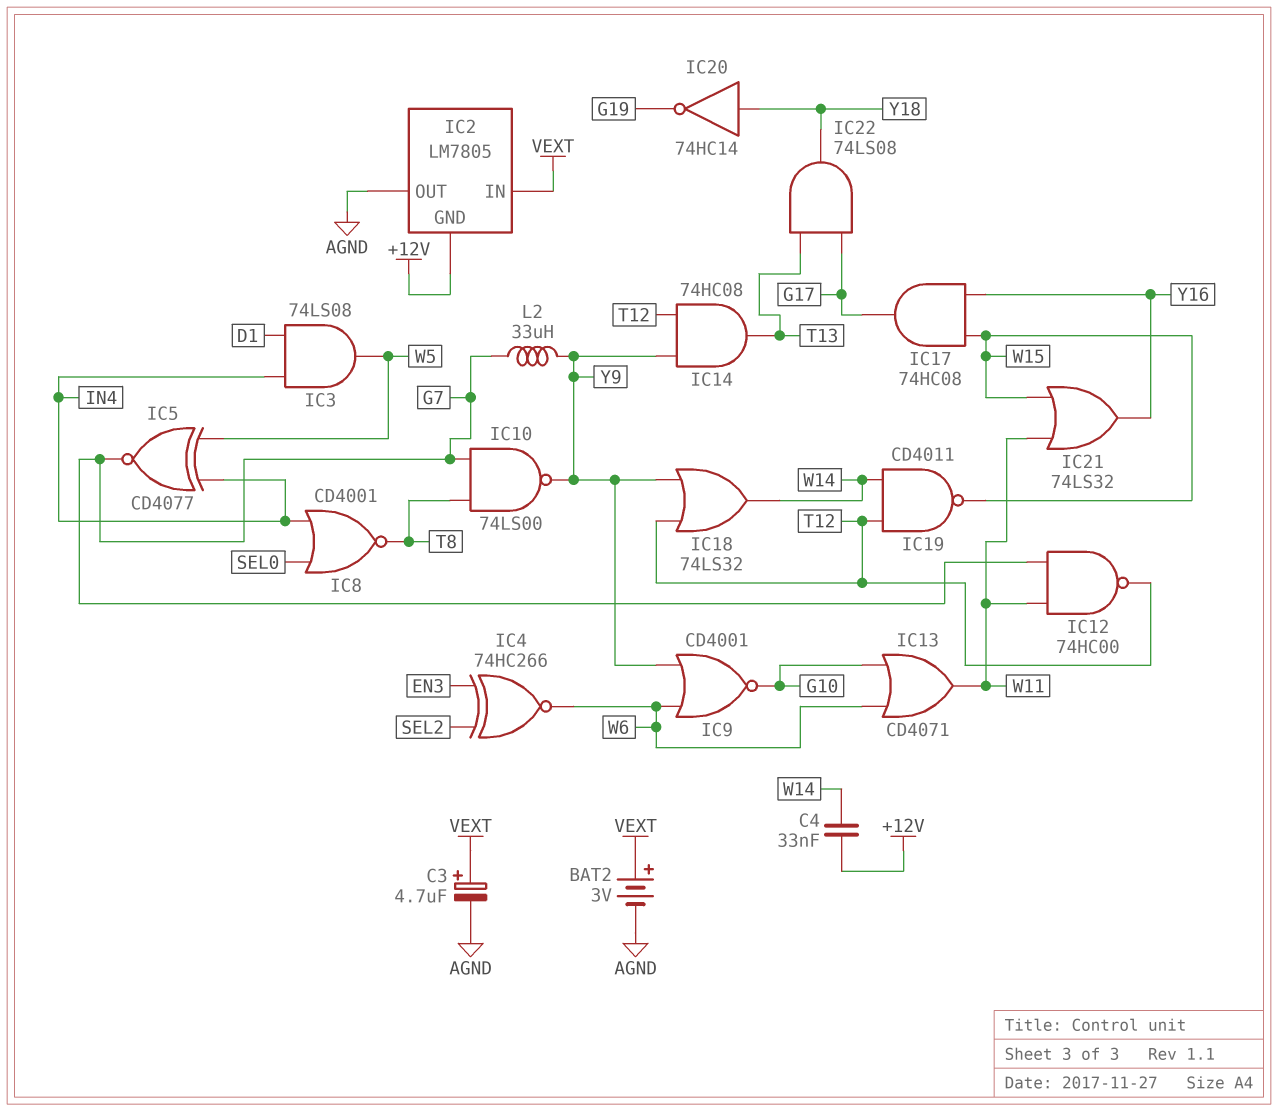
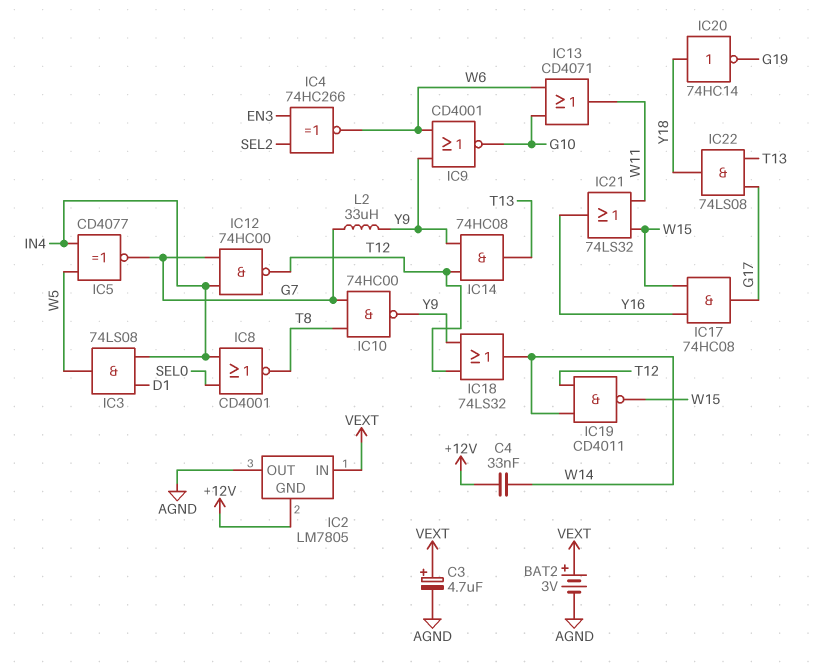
IC10: NAND 74LS00 (in G7, in T8, out Y9) -> NAND 74HC00 (in G7, in T8, out Y9)
IC12: NAND 74HC00 (in G7, in W11, out T12) -> NAND 74HC00 (in G7, in IN4, out T12)

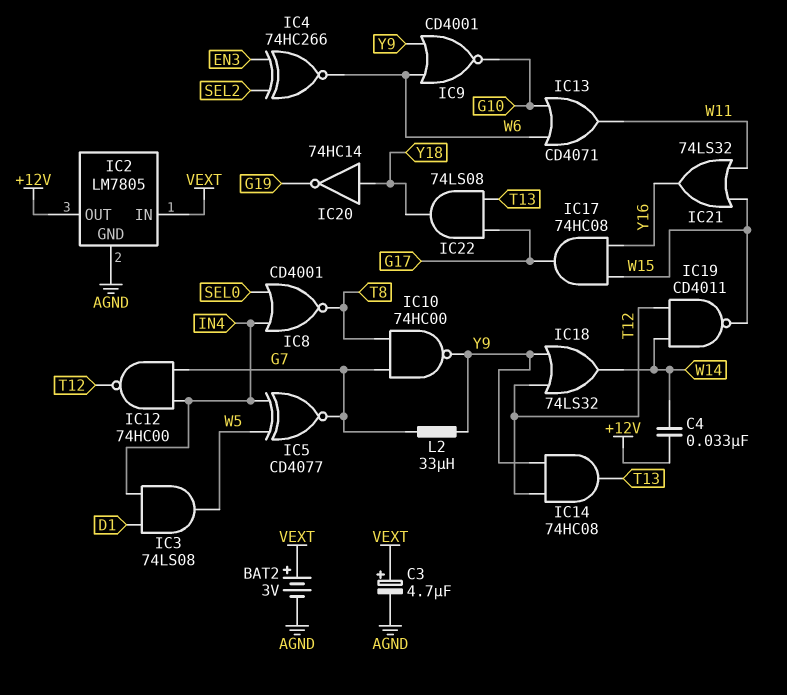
IC2 pin GND: +12V -> AGND
IC2 pin OUT: AGND -> +12V

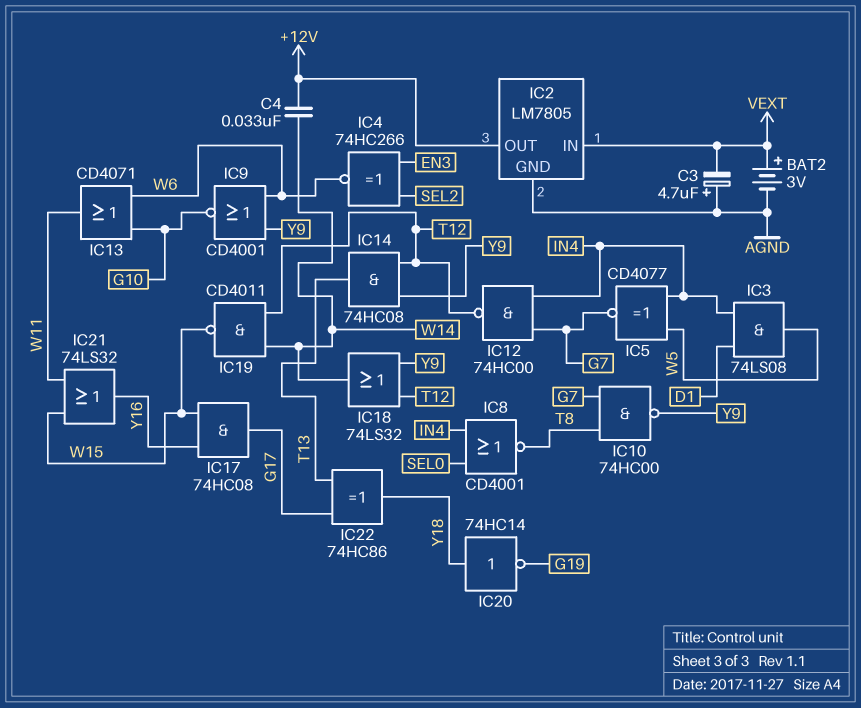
C3: 4.7uF (plus VEXT, minus AGND) -> 4.7uF (plus AGND, minus VEXT)
IC22: AND 74LS08 (in G17, in T13, out Y18) -> XOR 74HC86 (in G17, in T13, out Y18)
L2: 33uH (G7, Y9) -> none

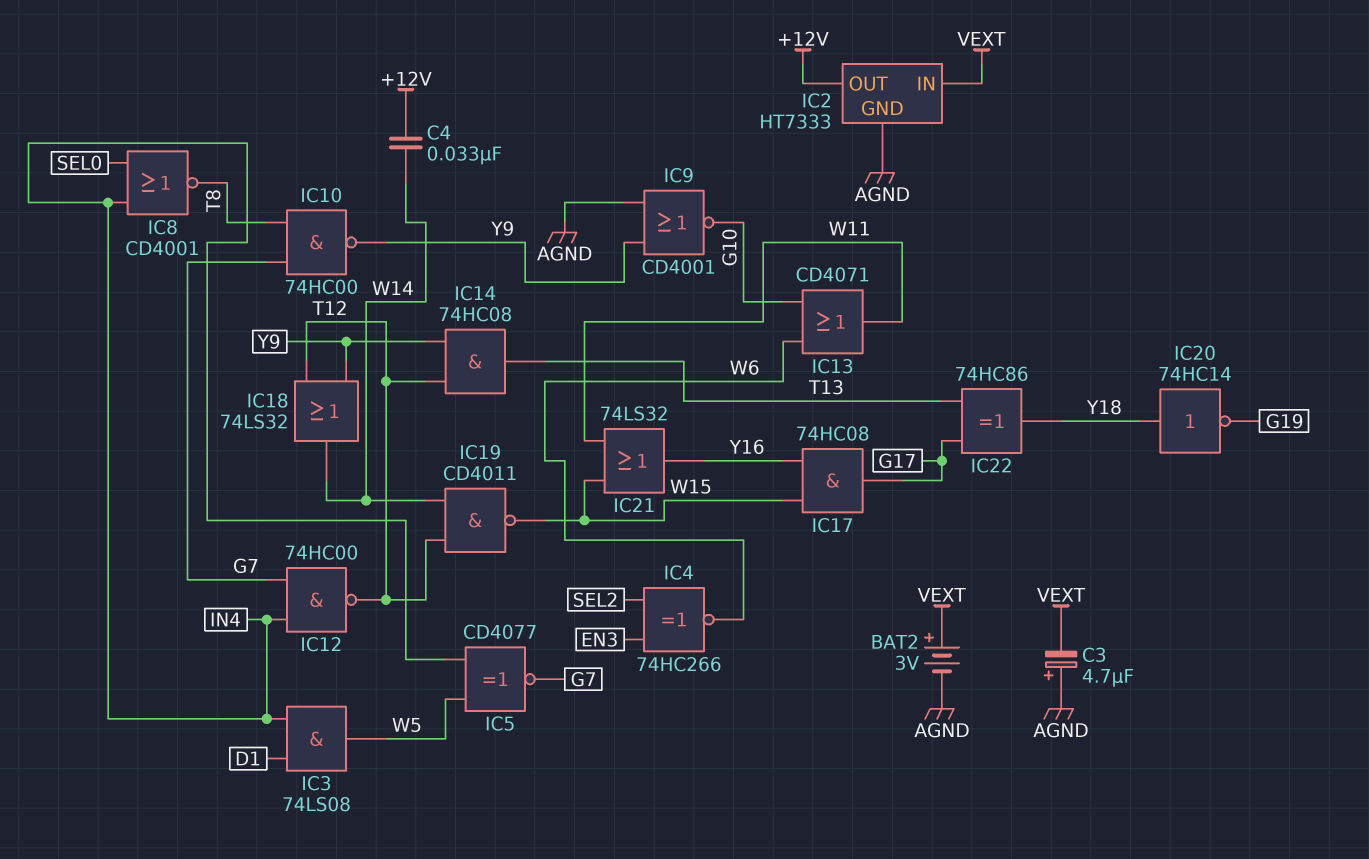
IC2: LM7805 -> HT7333
IC9: NOR CD4001 (in W6, in Y9, out G10) -> NOR CD4001 (in AGND, in Y9, out G10)

